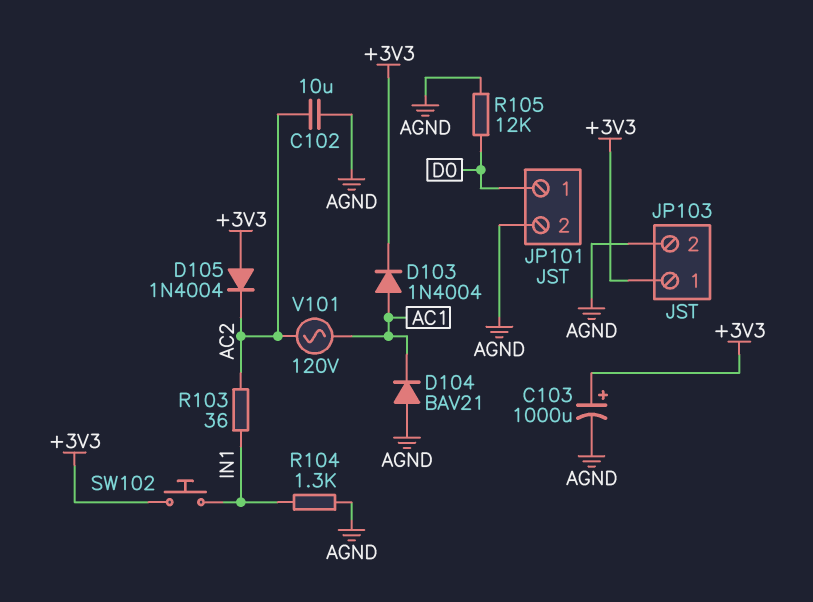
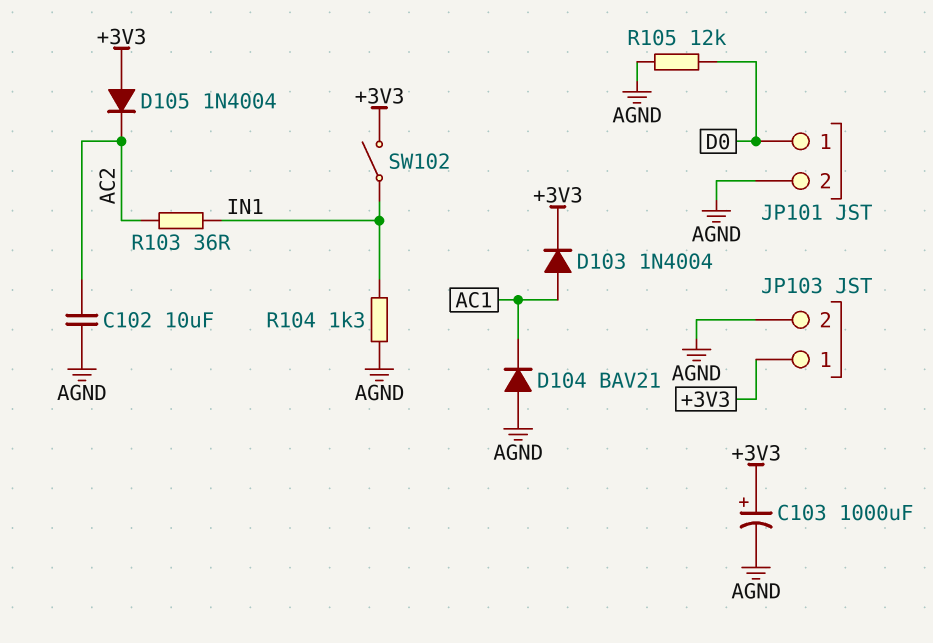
SW102: button (+3V3, IN1) -> switch (+3V3, IN1)
V101: AC 120V (AC1, AC2) -> none

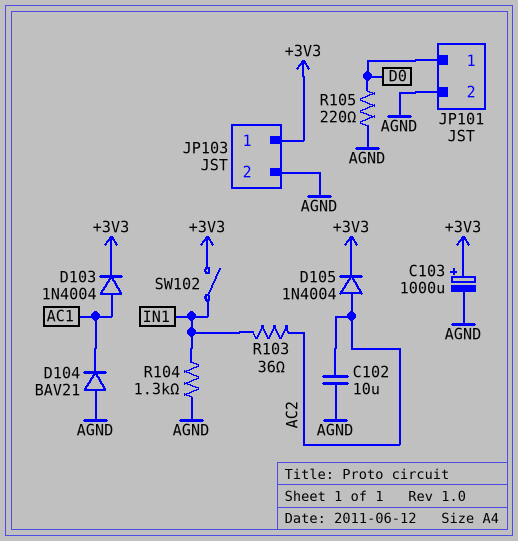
D105: diode 1N4004 (A +3V3, K AC2) -> diode 1N4004 (A AC2, K +3V3)
R105: 12k (AGND, D0) -> 220 (AGND, D0)

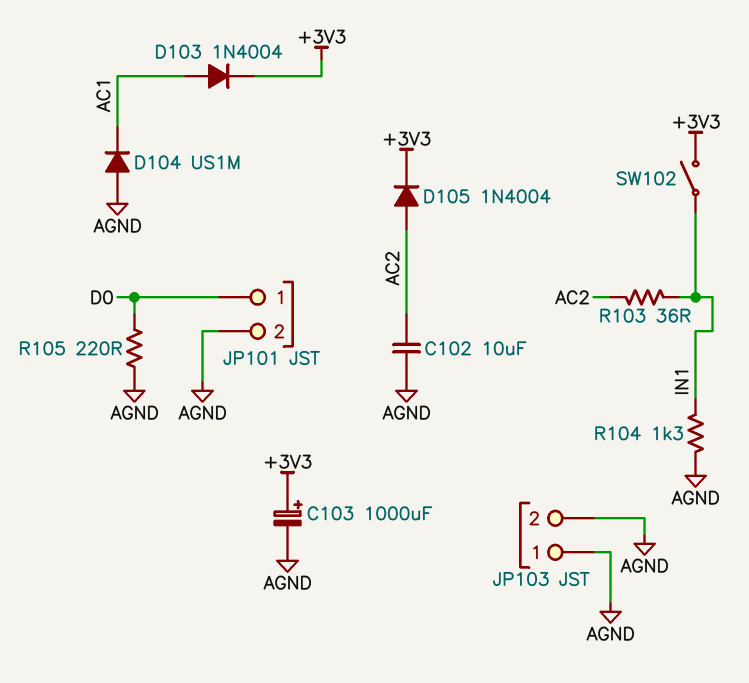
D104: diode BAV21 (A AGND, K AC1) -> diode US1M (A AGND, K AC1)
JP103 pin 1: +3V3 -> AGND

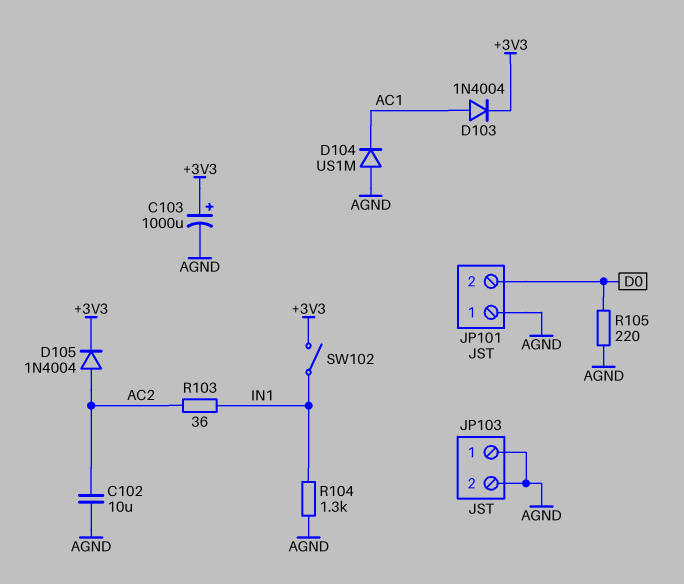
JP101 pin 1: D0 -> AGND
JP101 pin 2: AGND -> D0

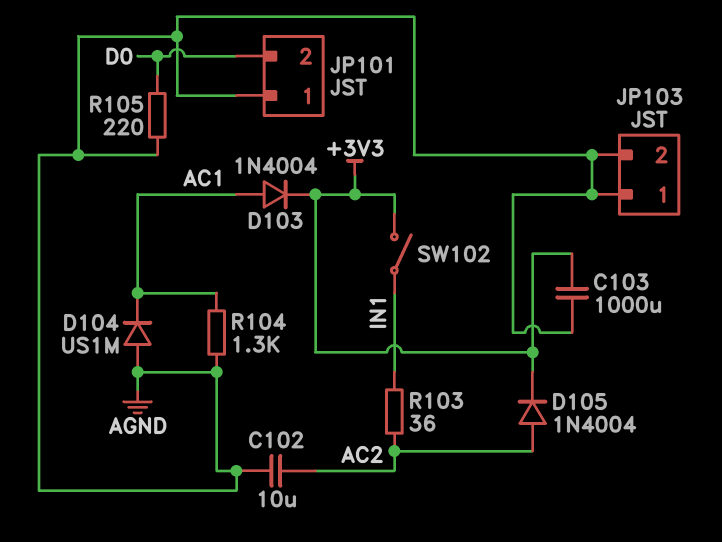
C103: 1000uF (plus +3V3, minus AGND) -> 1000uF (+3V3, AGND)
R104: 1.3k (AGND, IN1) -> 1.3k (AC1, AGND)

